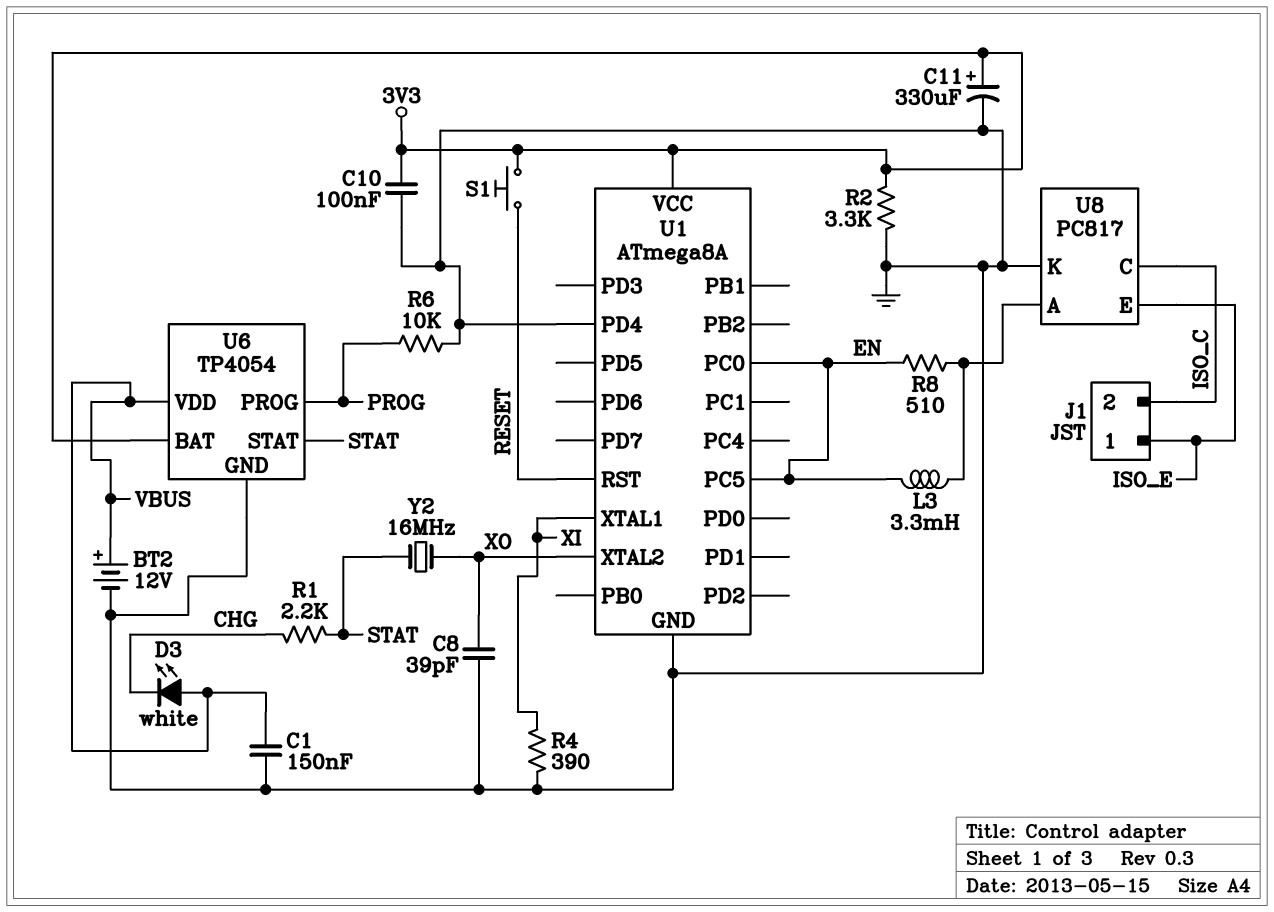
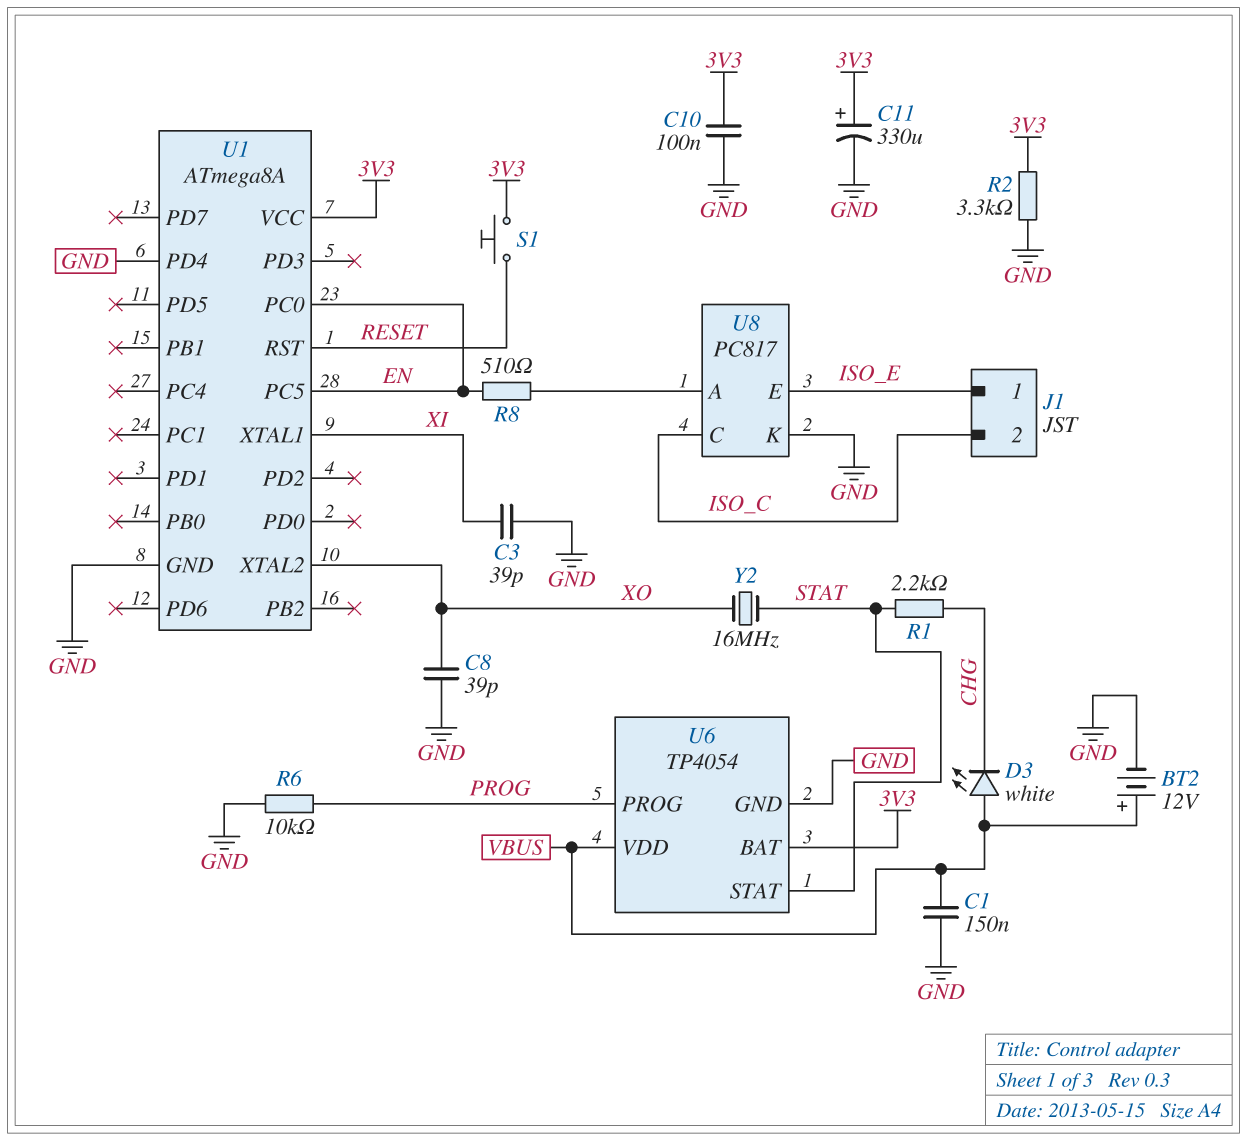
C3: none -> 39pF (GND, XI)
L3: 3.3mH (EN, U8/A) -> none
R4: 390 (GND, XI) -> none

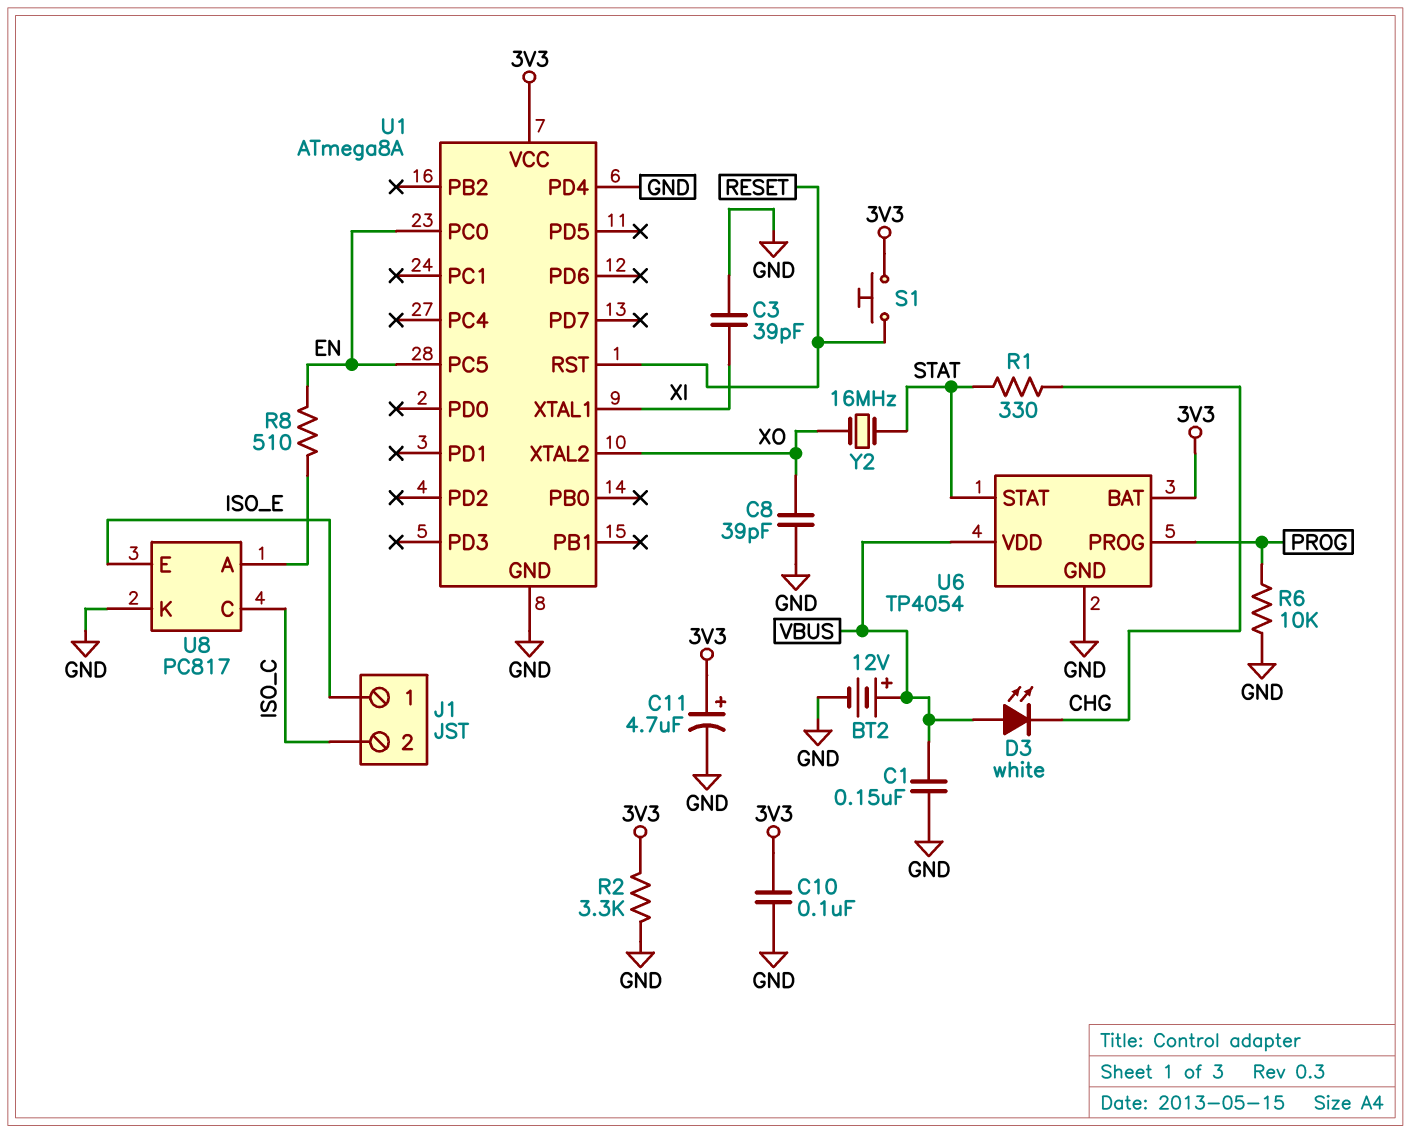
C11: 330uF (plus 3V3, minus GND) -> 4.7uF (plus 3V3, minus GND)
R1: 2.2k (CHG, STAT) -> 330 (CHG, STAT)

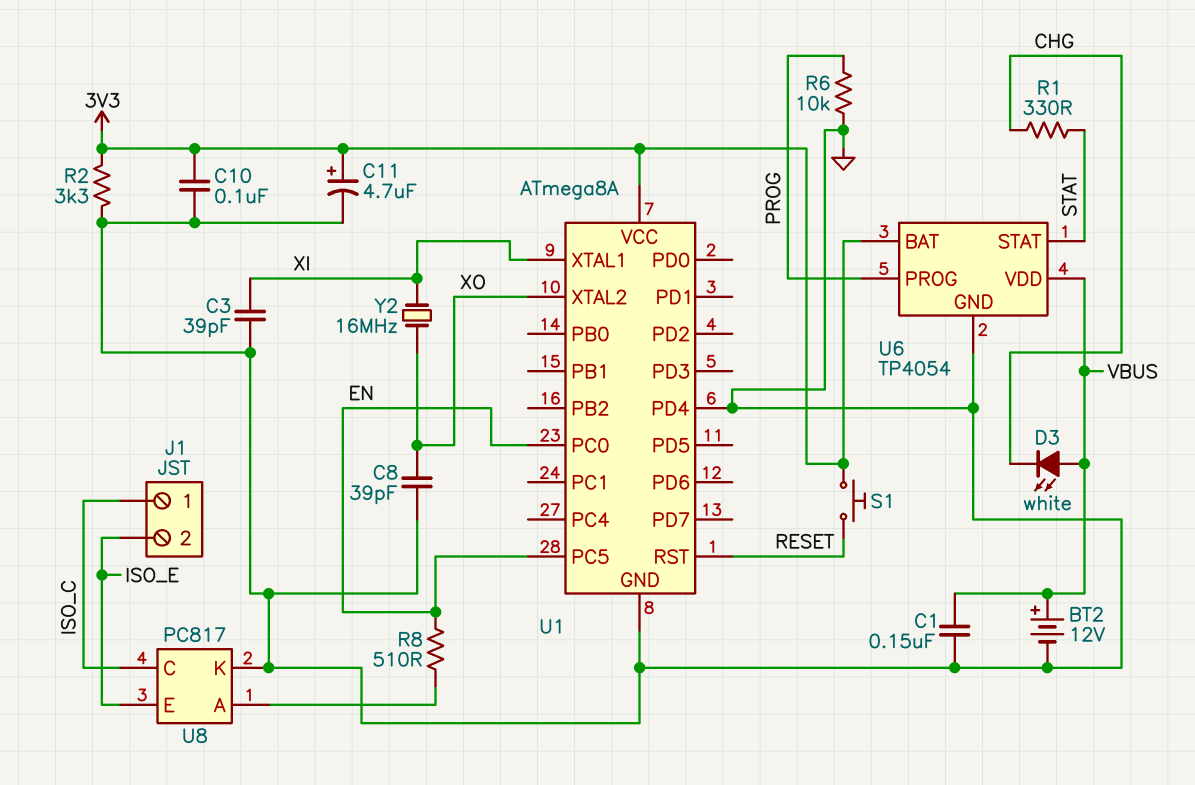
J1 pin 1: ISO_E -> ISO_C
J1 pin 2: ISO_C -> ISO_E
Y2: 16MHz (STAT, XO) -> 16MHz (XI, XO)

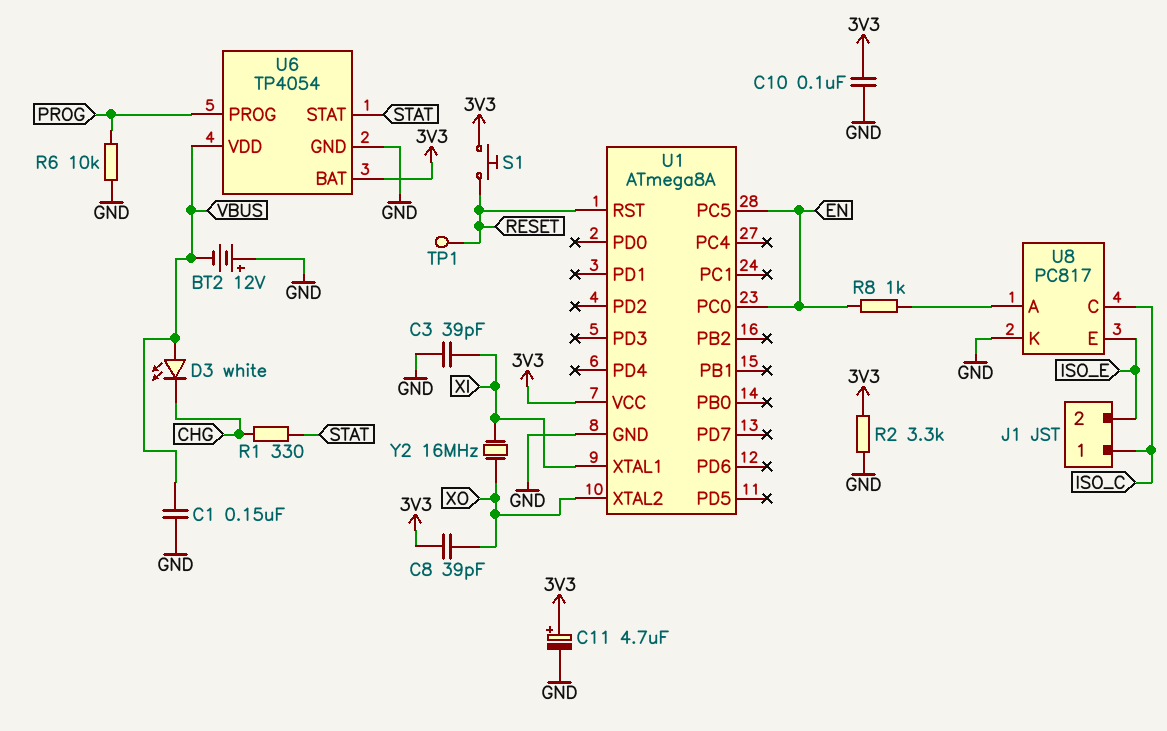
BT2: 12V (plus VBUS, minus GND) -> 12V (plus GND, minus VBUS)
C8: 39pF (GND, XO) -> 39pF (3V3, XO)
R8: 510 (EN, U8/A) -> 1k (EN, U8/A)
TP1: none -> test point (RESET)
U1 pin PD4: GND -> none

